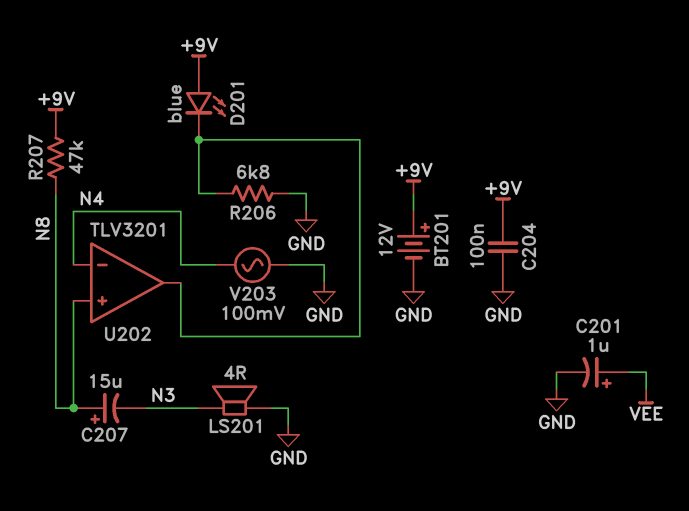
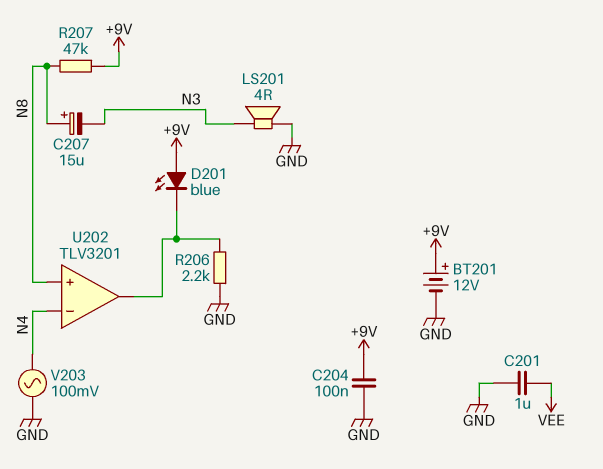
C201: 1uF (plus VEE, minus GND) -> 1uF (GND, VEE)
R206: 6.8k (GND, U202/out) -> 2.2k (GND, U202/out)

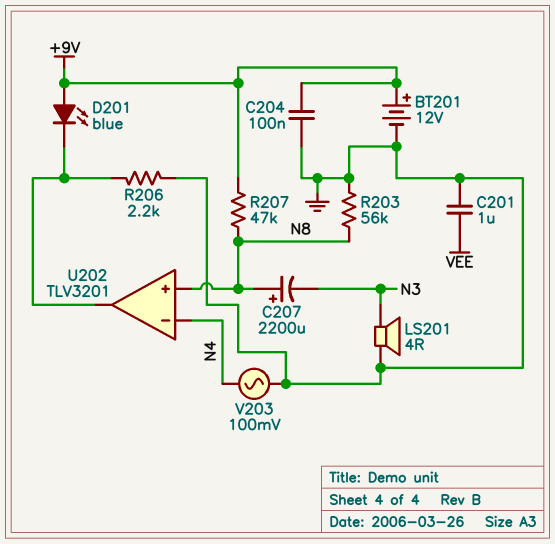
C207: 15uF (plus N8, minus N3) -> 2200uF (plus N8, minus N3)
R203: none -> 56k (GND, N8)

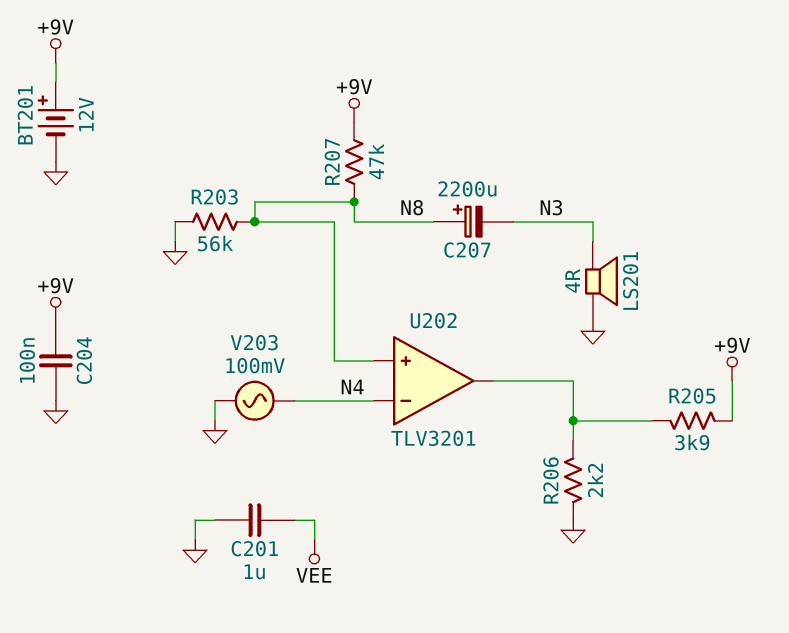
D201: LED blue (A +9V, K U202/out) -> none
R205: none -> 3.9k (+9V, U202/out)

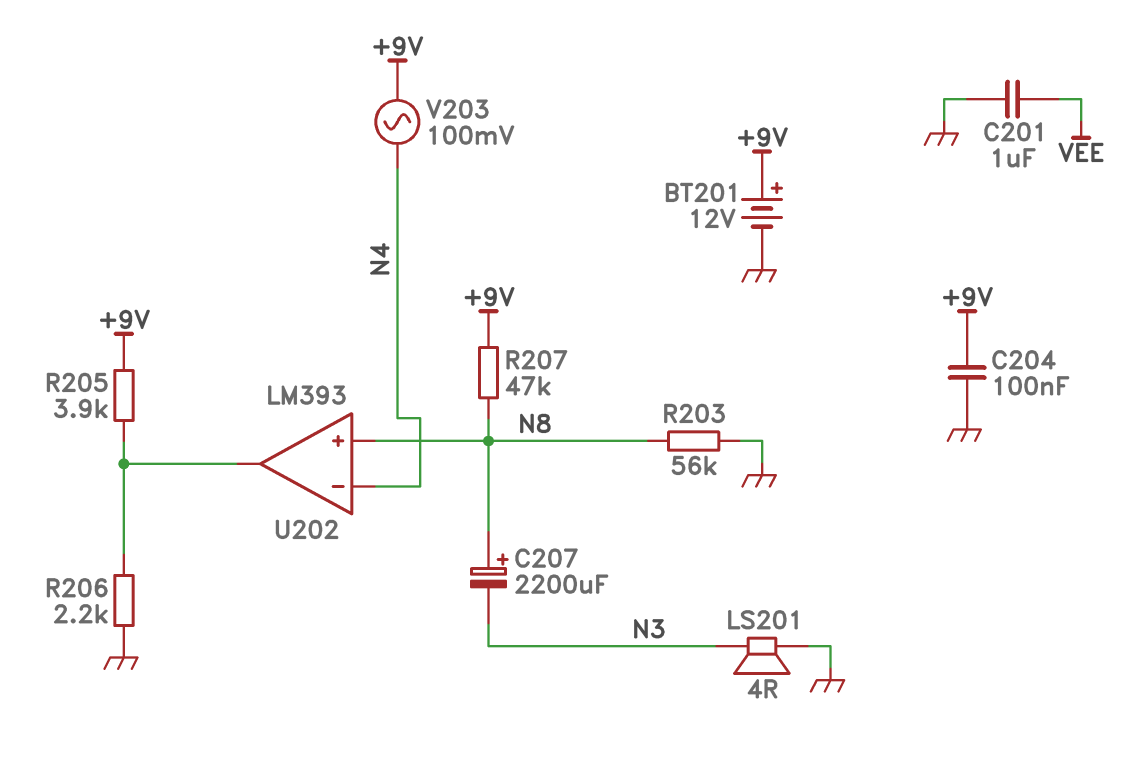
U202: TLV3201 -> LM393
V203: AC 100mV (GND, N4) -> AC 100mV (+9V, N4)

